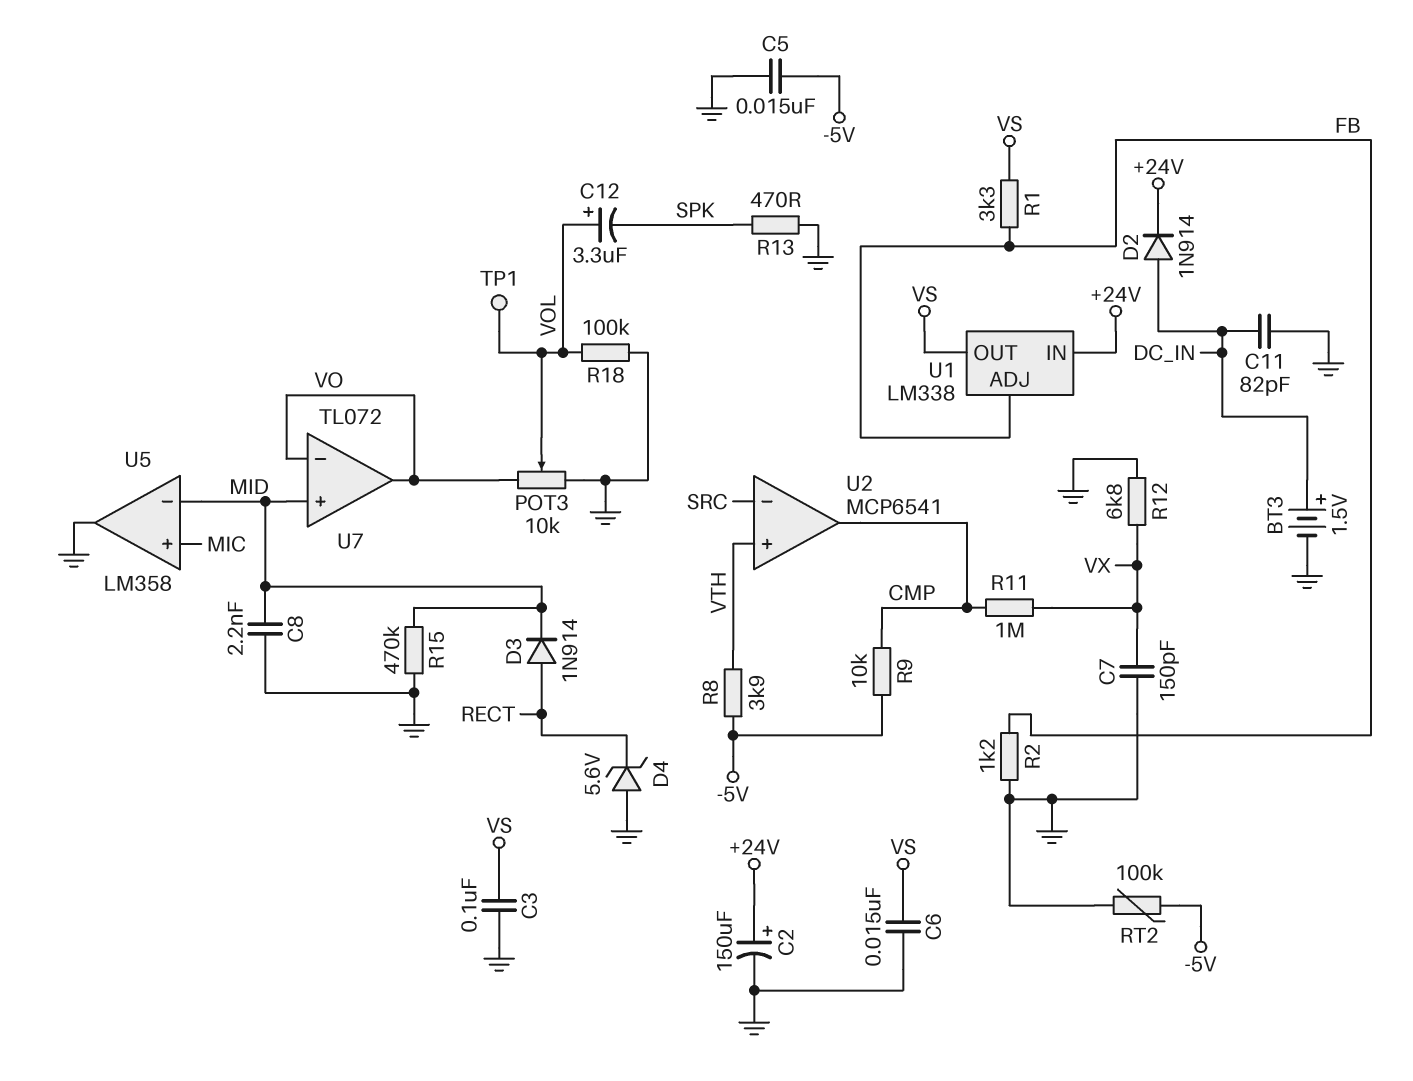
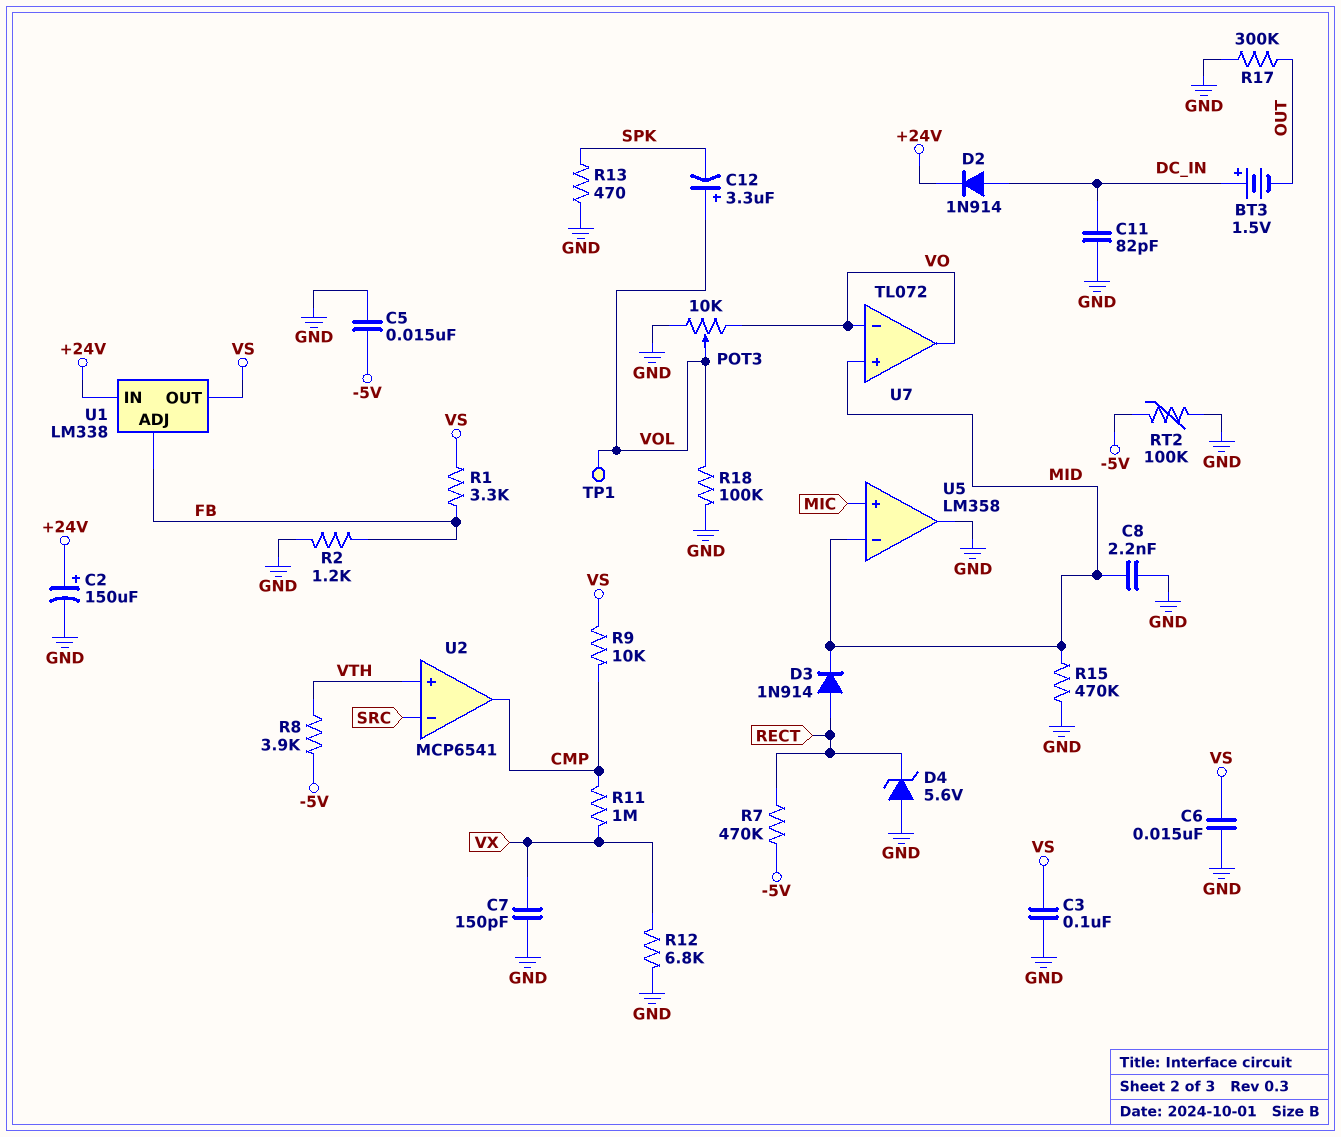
BT3: 1.5V (plus DC_IN, minus GND) -> 1.5V (plus DC_IN, minus OUT)
R7: none -> 470k (-5V, RECT)
R9: 10k (-5V, CMP) -> 10k (CMP, VS)
R17: none -> 300k (GND, OUT)

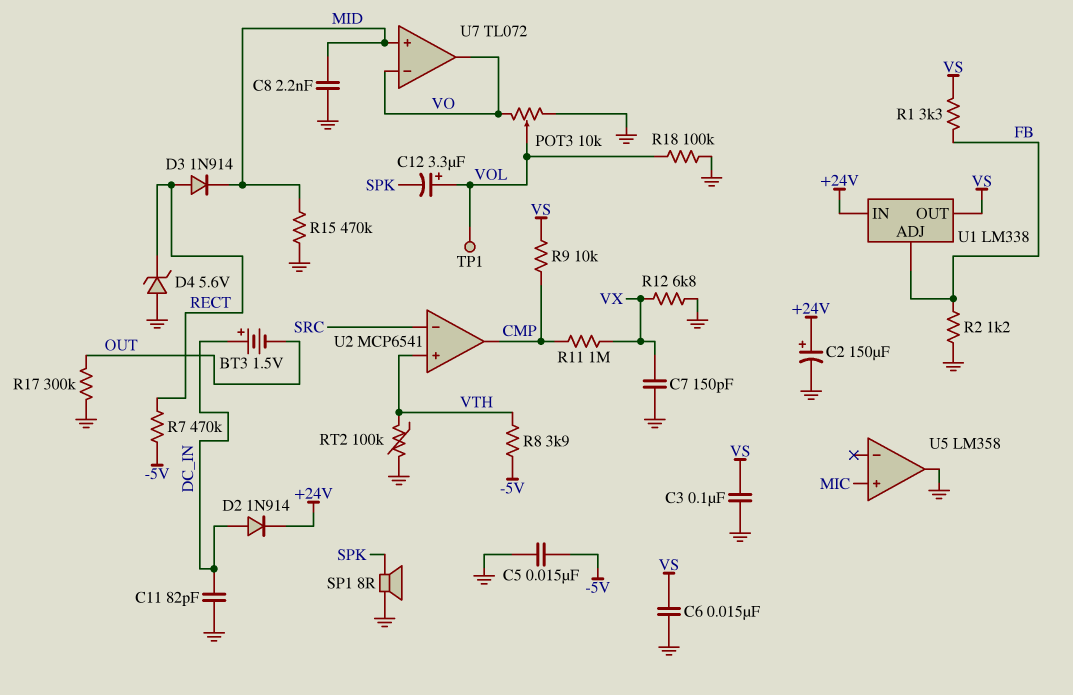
R13: 470 (GND, SPK) -> none
RT2: 100k (-5V, GND) -> 100k (GND, VTH)
SP1: none -> speaker 8R (GND, SPK)
U5 pin in-: MID -> none

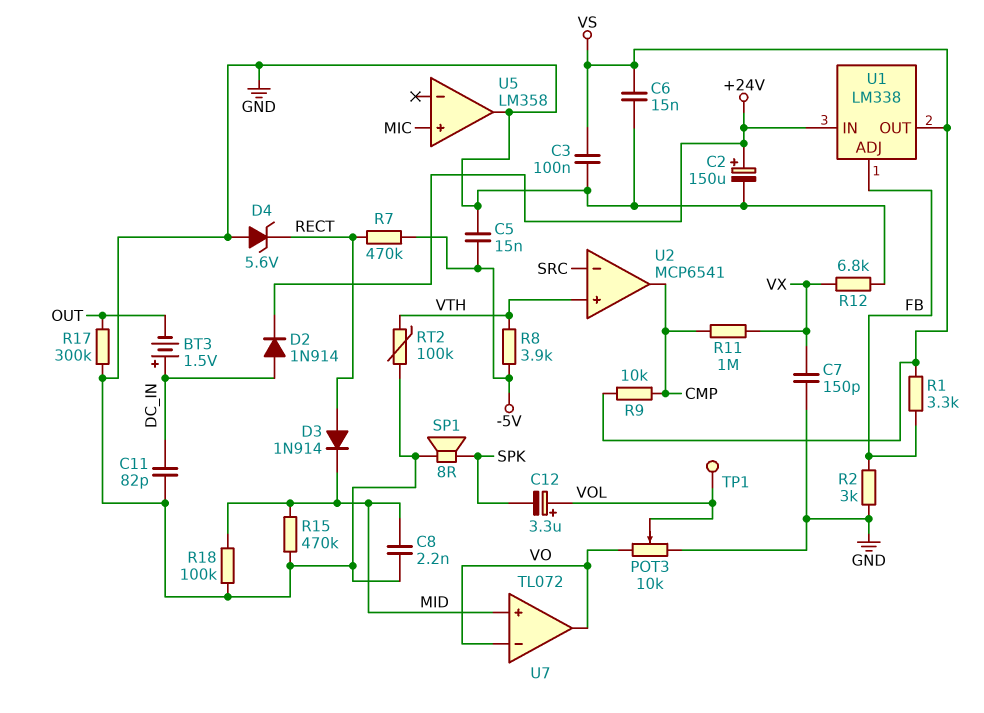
R2: 1.2k (FB, GND) -> 3k (FB, GND)
R18: 100k (GND, VOL) -> 100k (GND, MID)

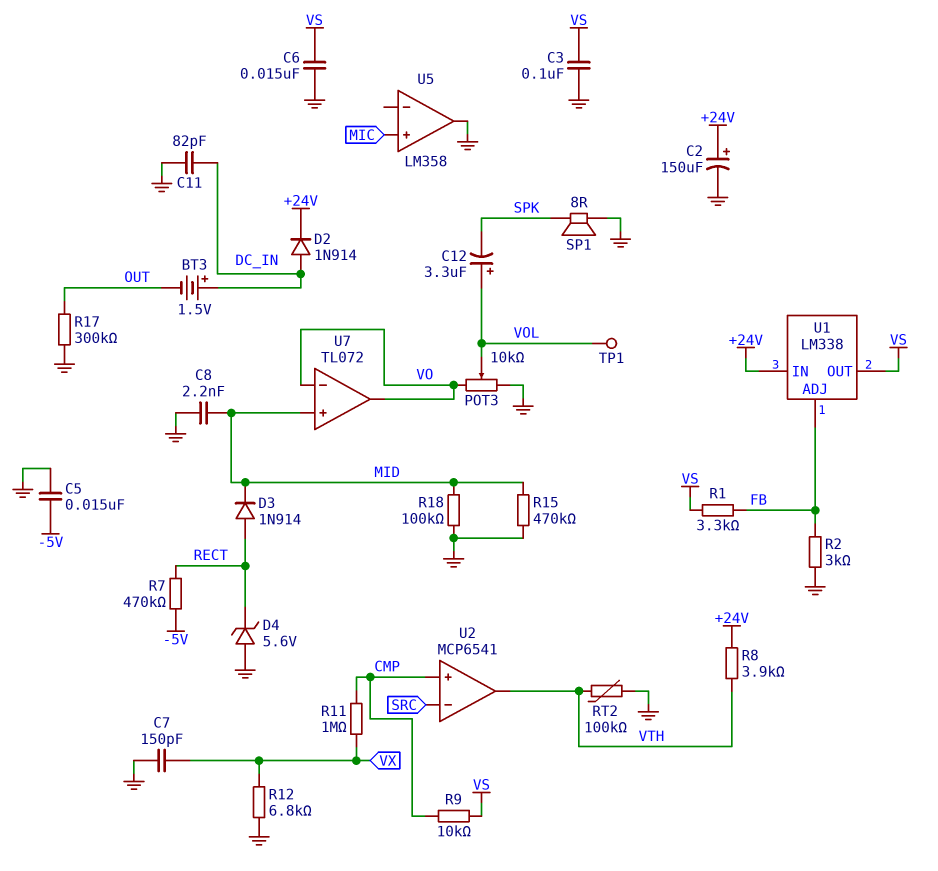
R8: 3.9k (-5V, VTH) -> 3.9k (+24V, VTH)
U2 pin in+: VTH -> CMP
U2 pin out: CMP -> VTH

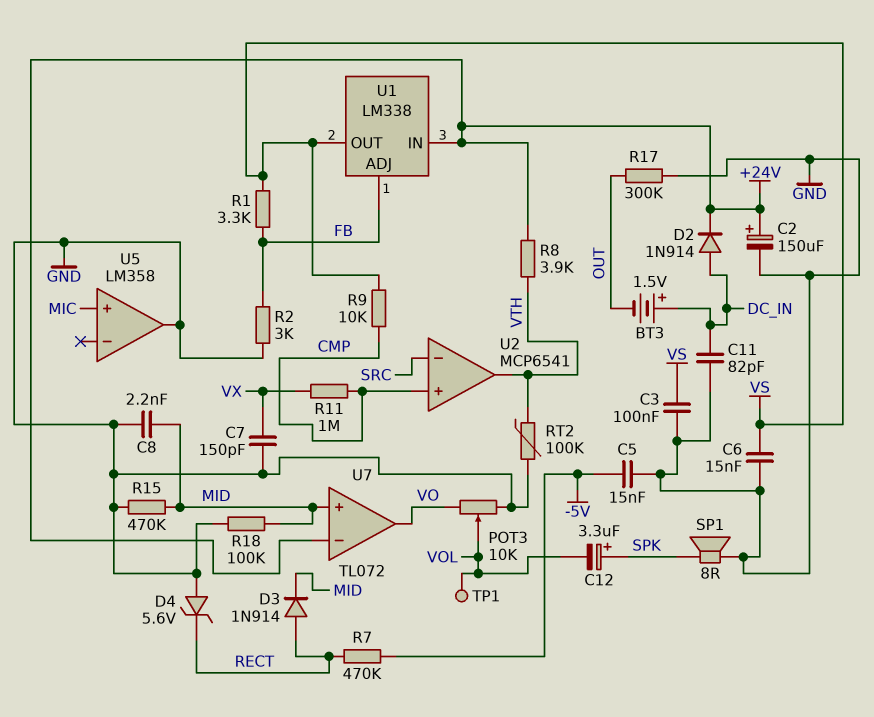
C12: 3.3uF (plus VOL, minus SPK) -> 3.3uF (plus SPK, minus VOL)
R12: 6.8k (GND, VX) -> none
U7 pin in-: VO -> +24V

